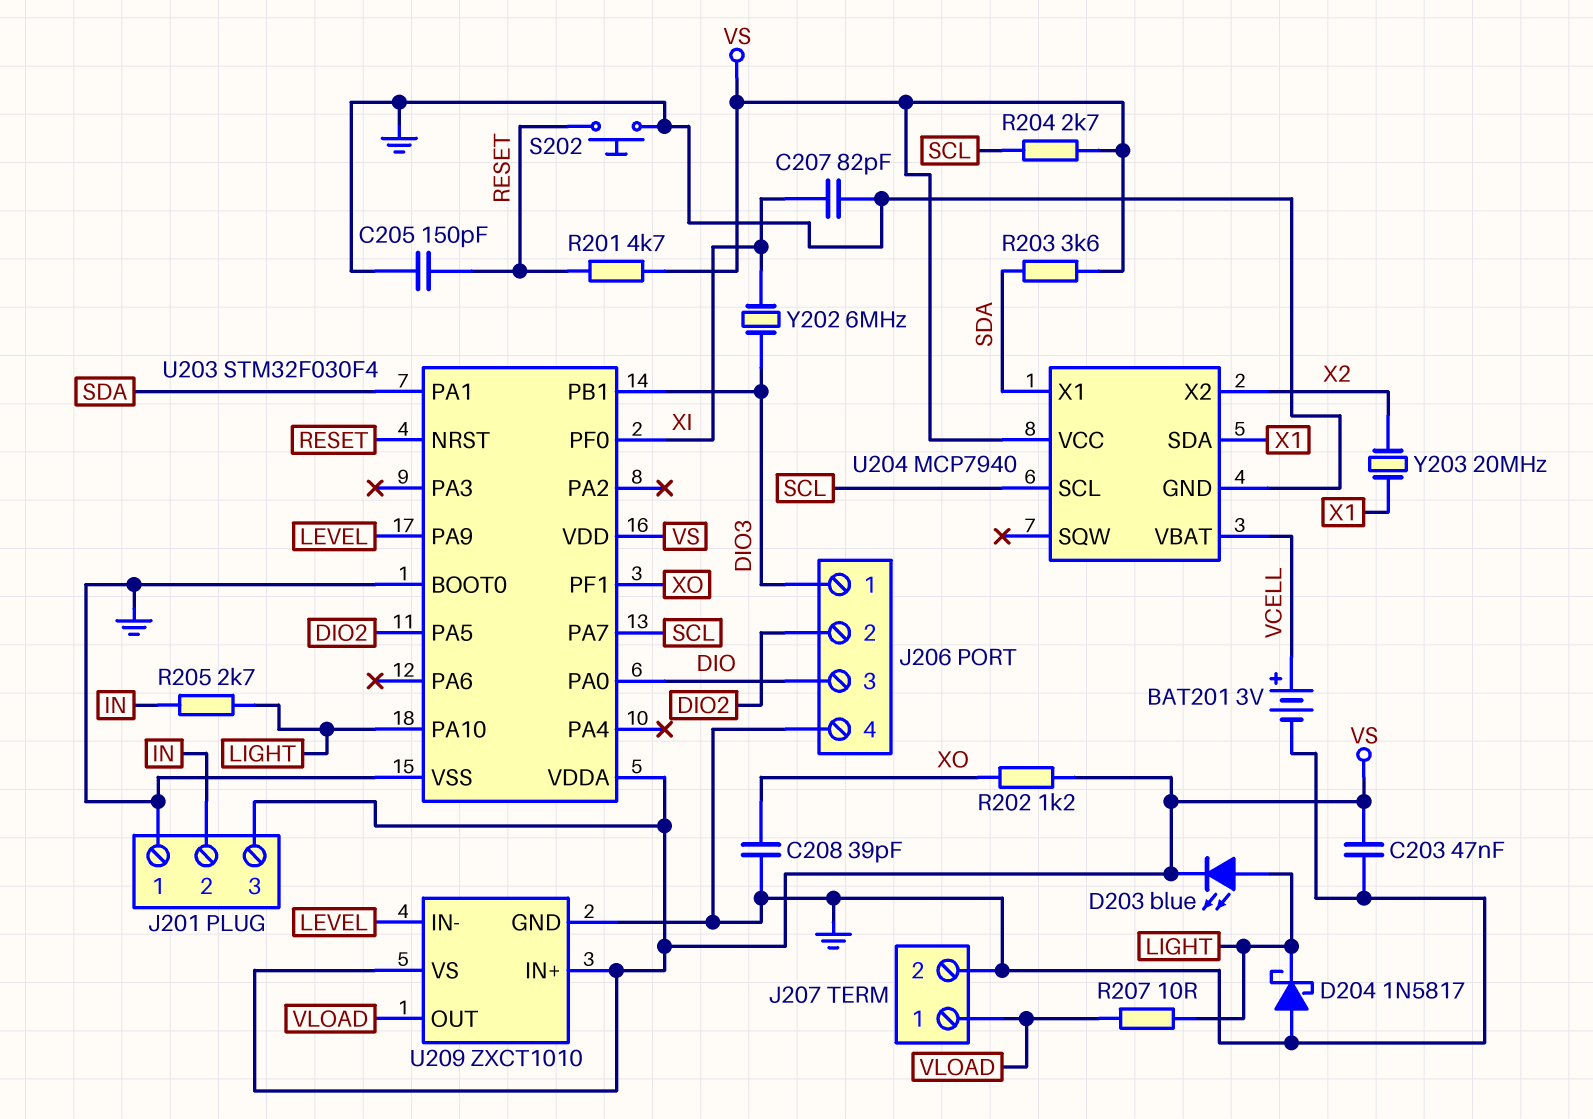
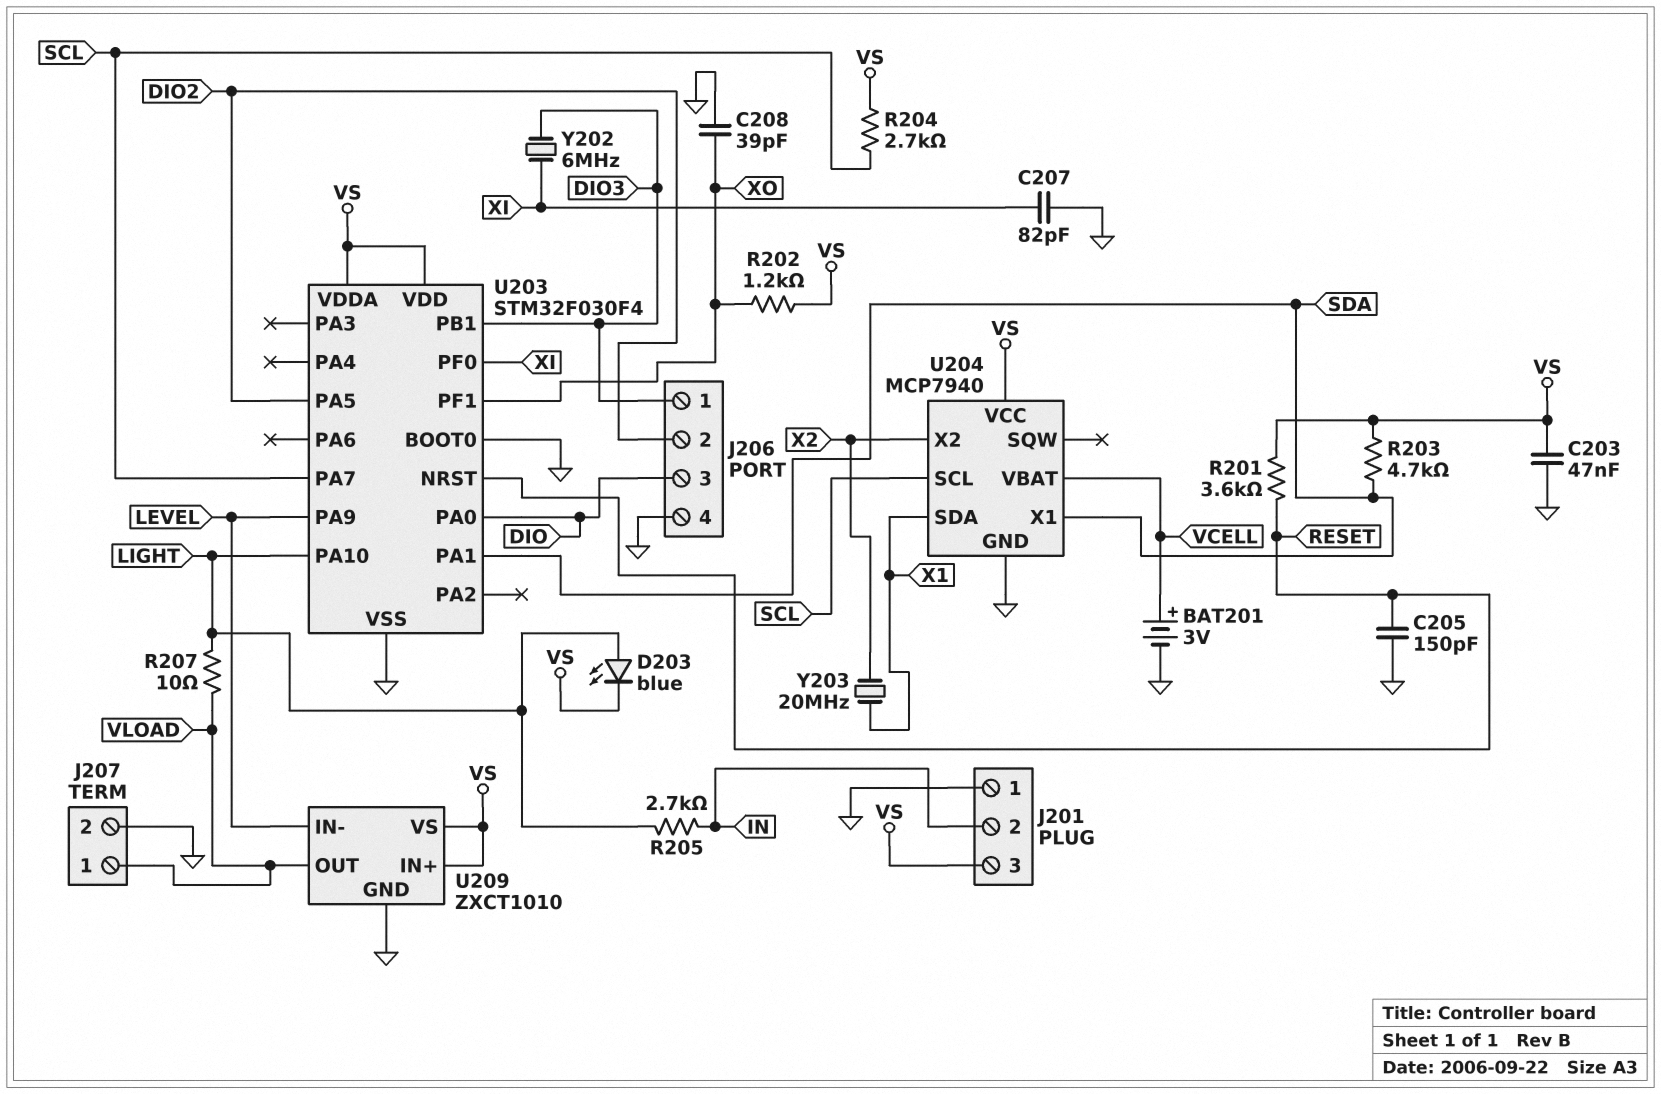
D204: schottky 1N5817 (A GND, K LIGHT) -> none
R201: 4.7k (RESET, VS) -> 3.6k (RESET, VS)
R203: 3.6k (SDA, VS) -> 4.7k (SDA, VS)
S202: button (GND, RESET) -> none

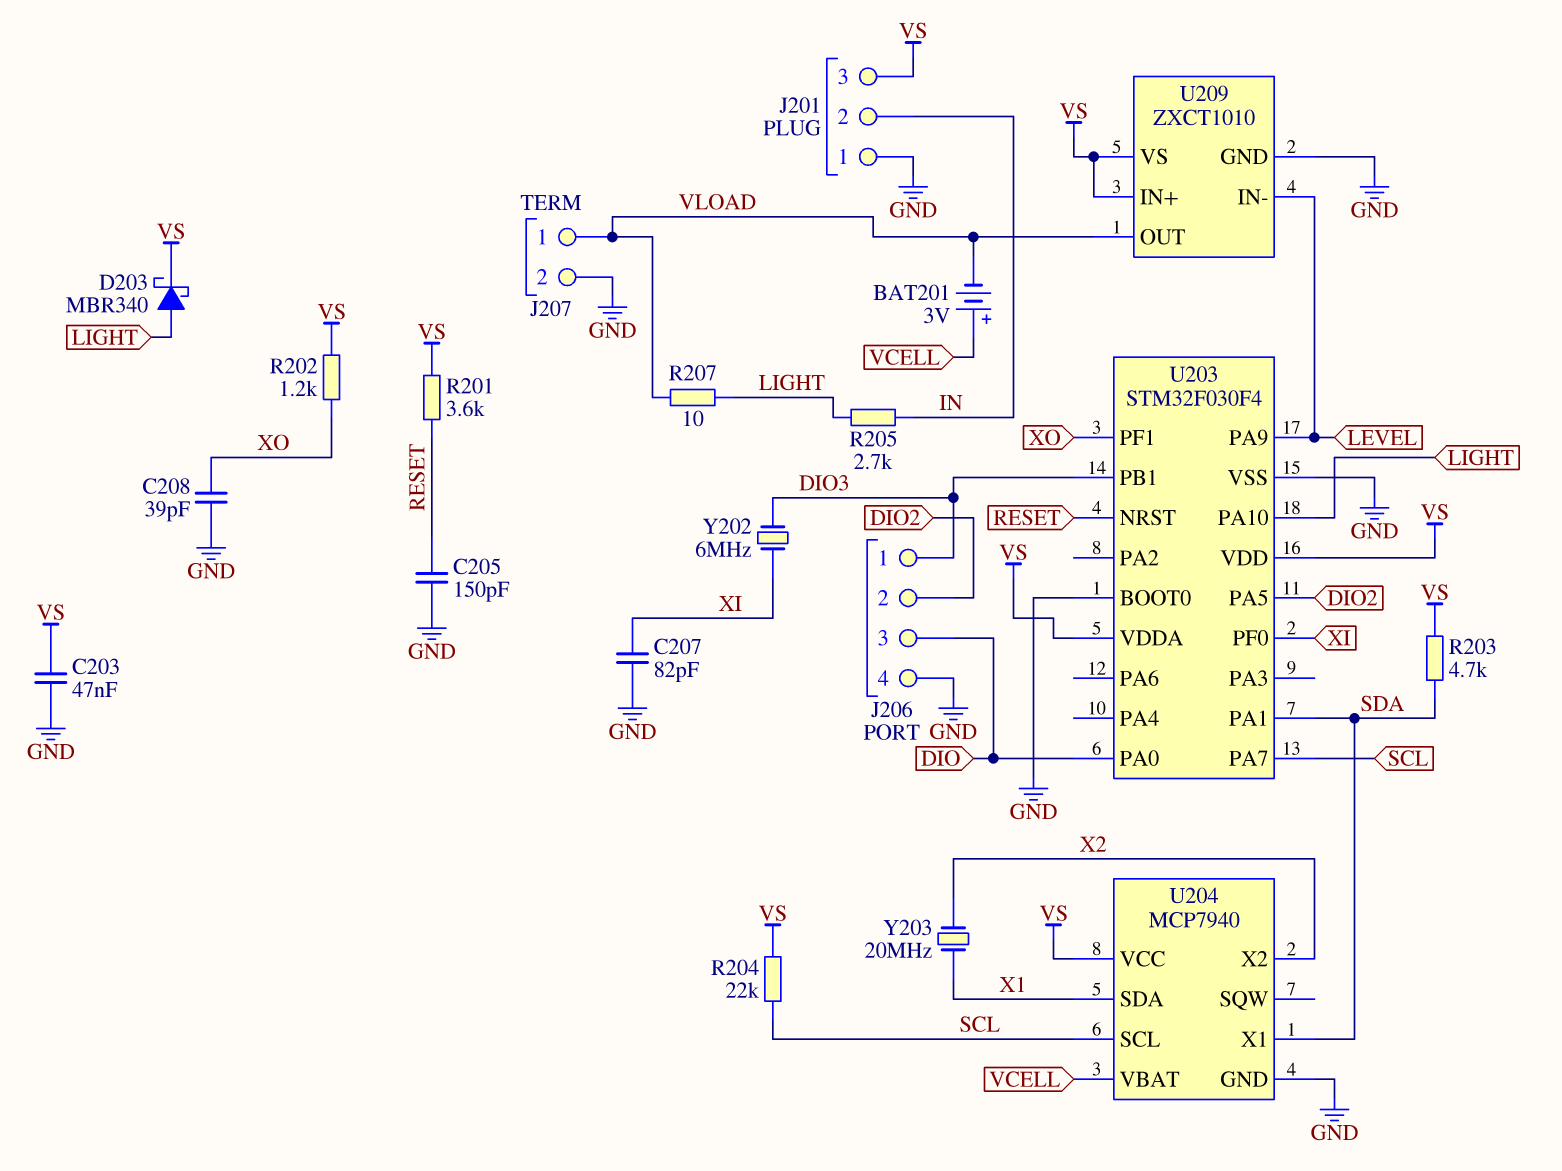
BAT201: 3V (plus VCELL, minus GND) -> 3V (plus VCELL, minus VLOAD)
D203: LED blue (A LIGHT, K VS) -> schottky MBR340 (A LIGHT, K VS)
R204: 2.7k (SCL, VS) -> 22k (SCL, VS)

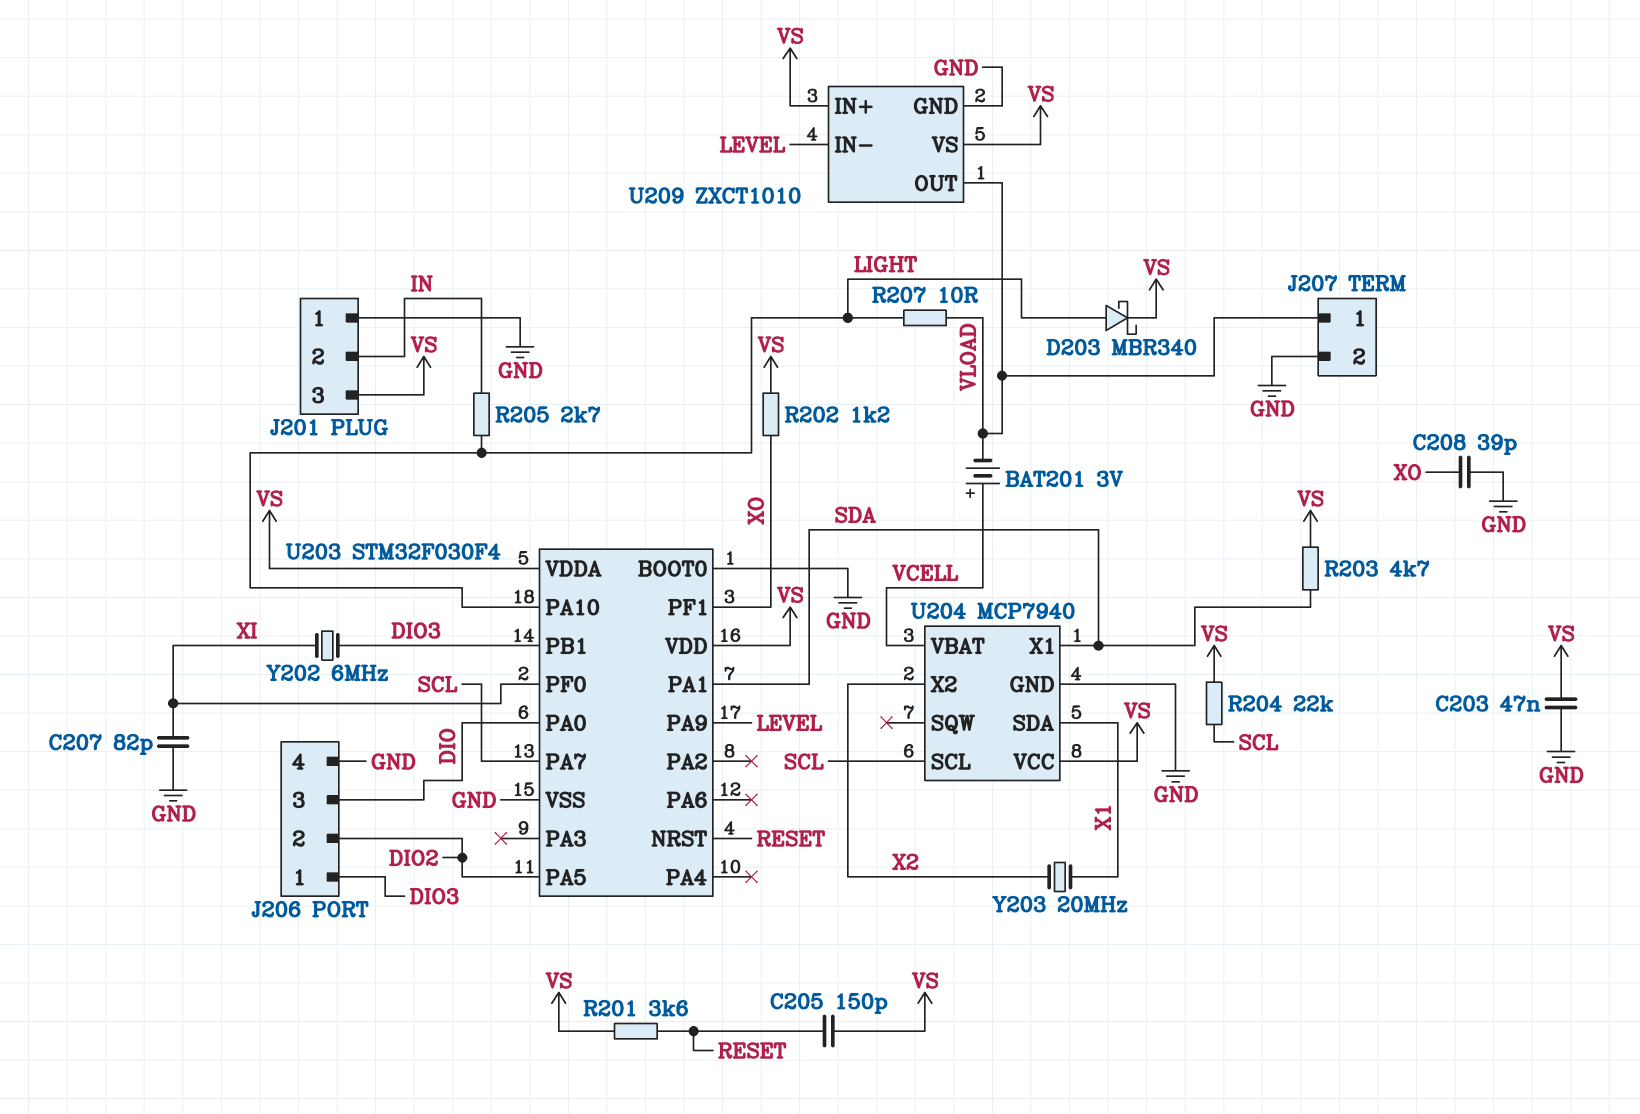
C205: 150pF (GND, RESET) -> 150pF (RESET, VS)

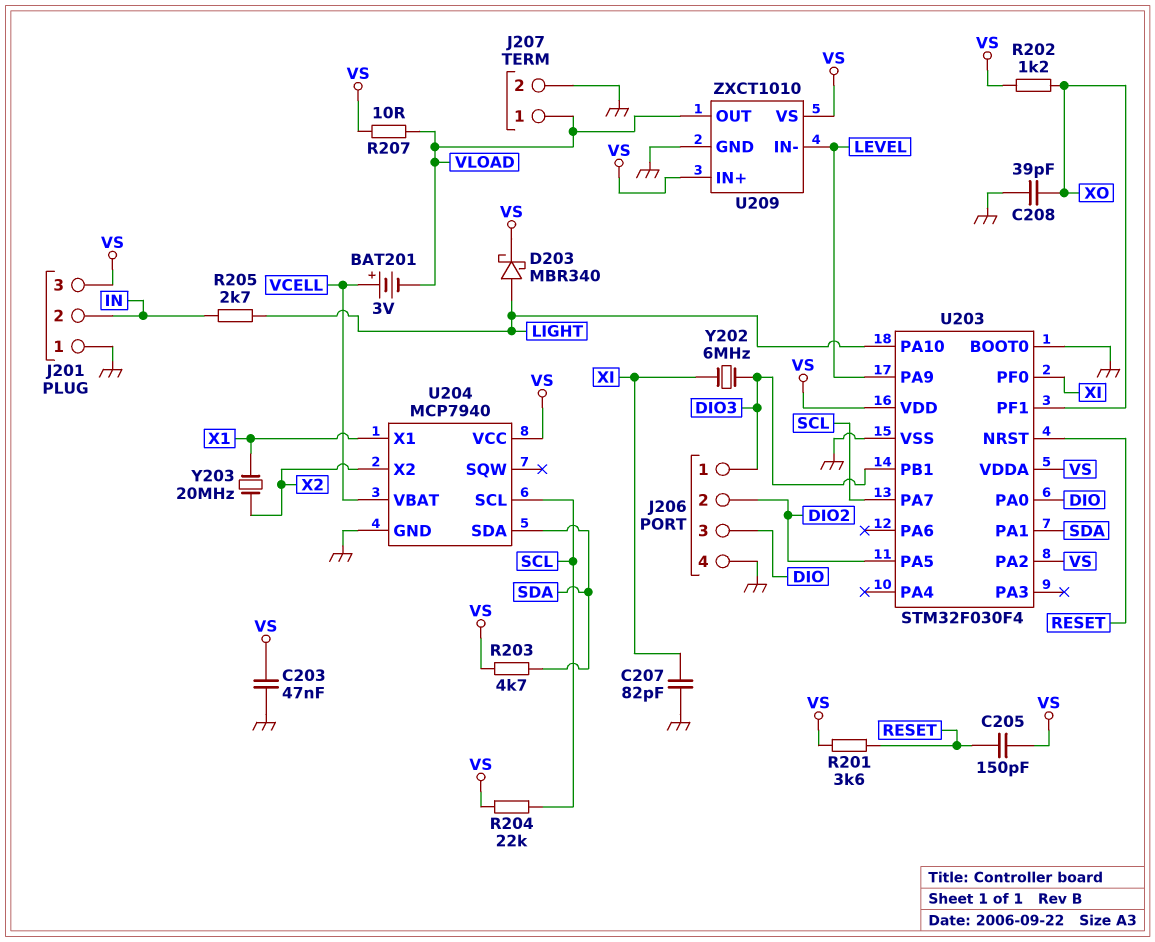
R207: 10 (LIGHT, VLOAD) -> 10 (VLOAD, VS)
U203 pin PA2: none -> VS
U204 pin SDA: X1 -> SDA
U204 pin X1: SDA -> X1

